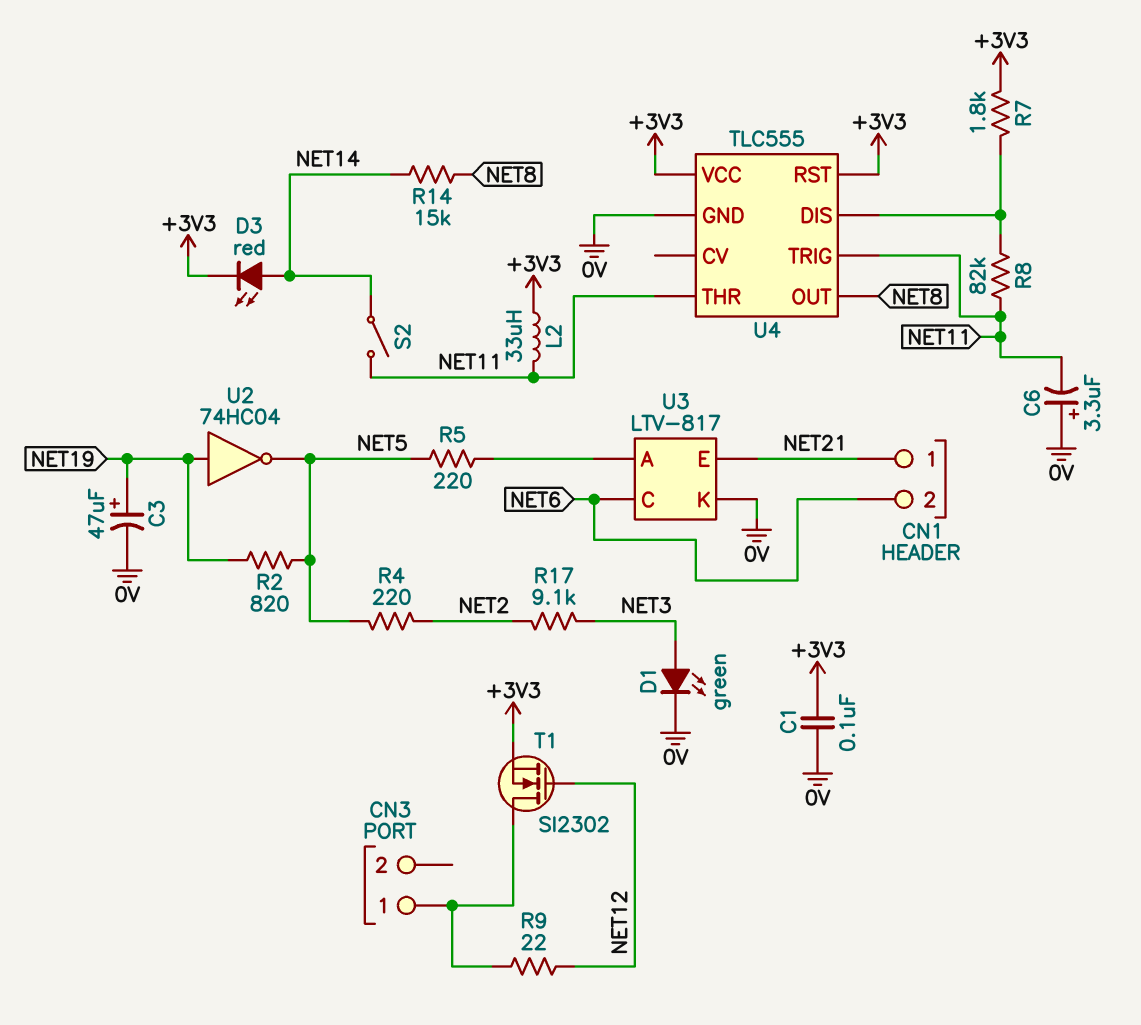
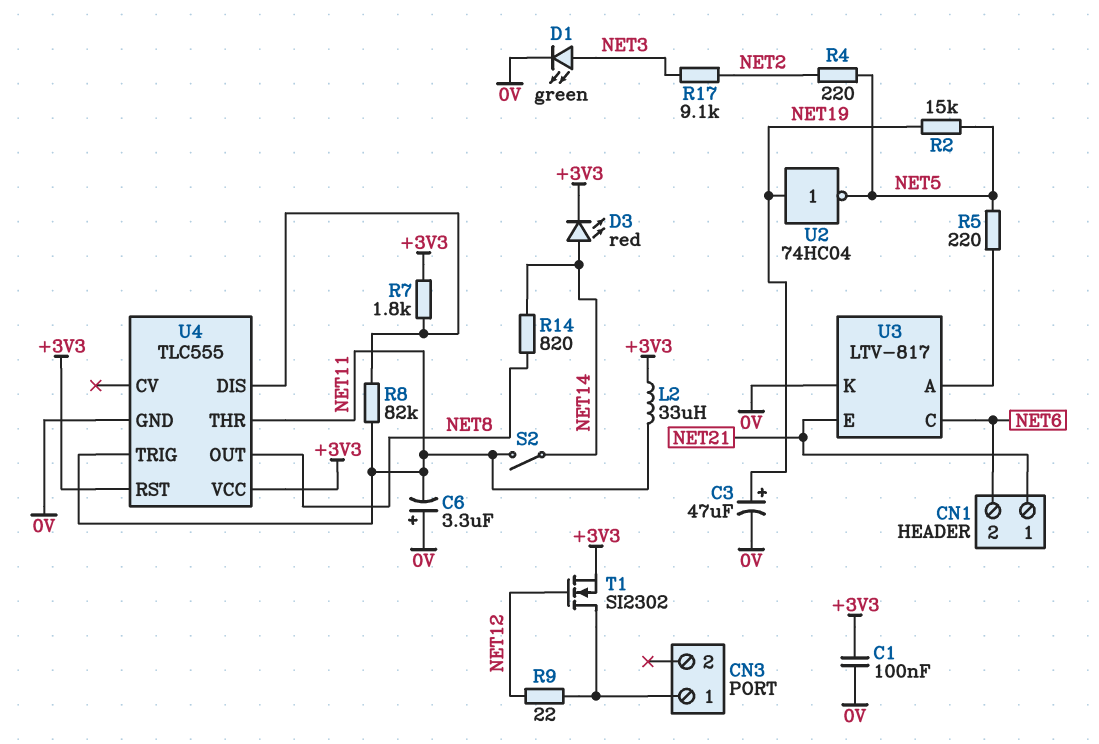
R2: 820 (NET5, NET19) -> 15k (NET5, NET19)
R14: 15k (NET8, NET14) -> 820 (NET8, NET14)

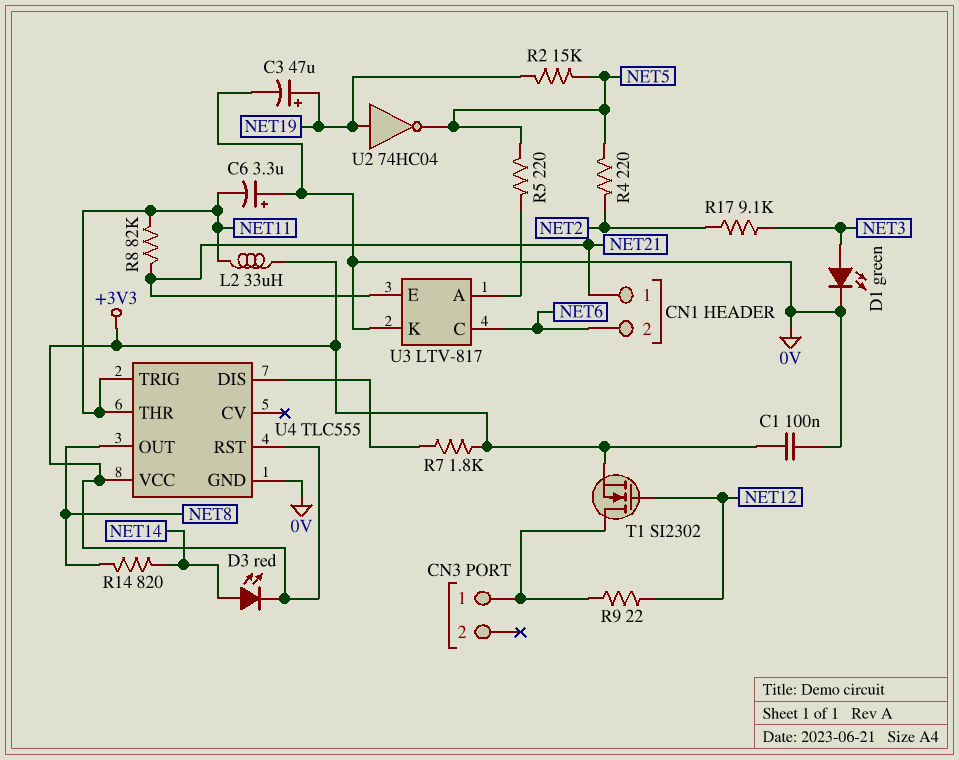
R8: 82k (NET11, U4/DIS) -> 82k (NET11, NET21)
S2: switch (NET11, NET14) -> none

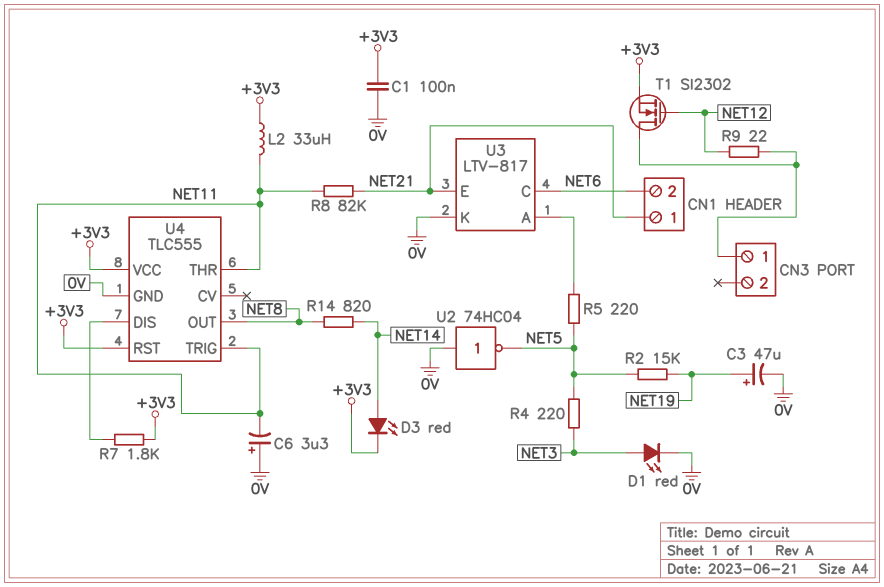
D1: LED green (A NET3, K 0V) -> LED red (A NET3, K 0V)
R4: 220 (NET2, NET5) -> 220 (NET3, NET5)
R17: 9.1k (NET2, NET3) -> none
U2: NOT 74HC04 (in NET19, out NET5) -> NOT 74HC04 (in 0V, out NET5)

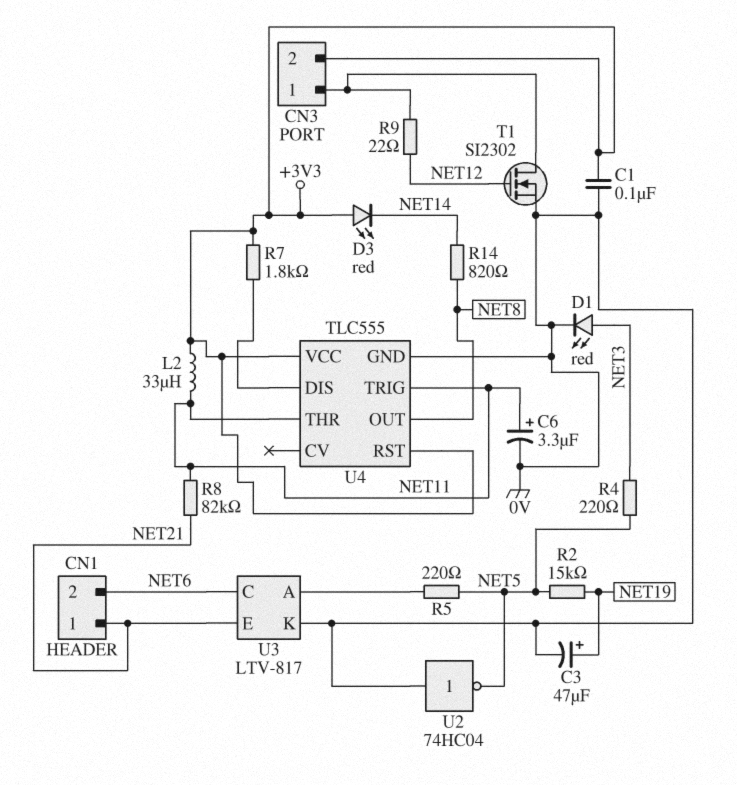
C6: 3.3uF (plus 0V, minus NET11) -> 3.3uF (plus NET11, minus 0V)
CN3 pin 2: none -> +3V3
D3: LED red (A NET14, K +3V3) -> LED red (A +3V3, K NET14)
T1: NMOS SI2302 (G NET12, D CN3/1, S +3V3) -> NMOS SI2302 (G NET12, D CN3/1, S 0V)

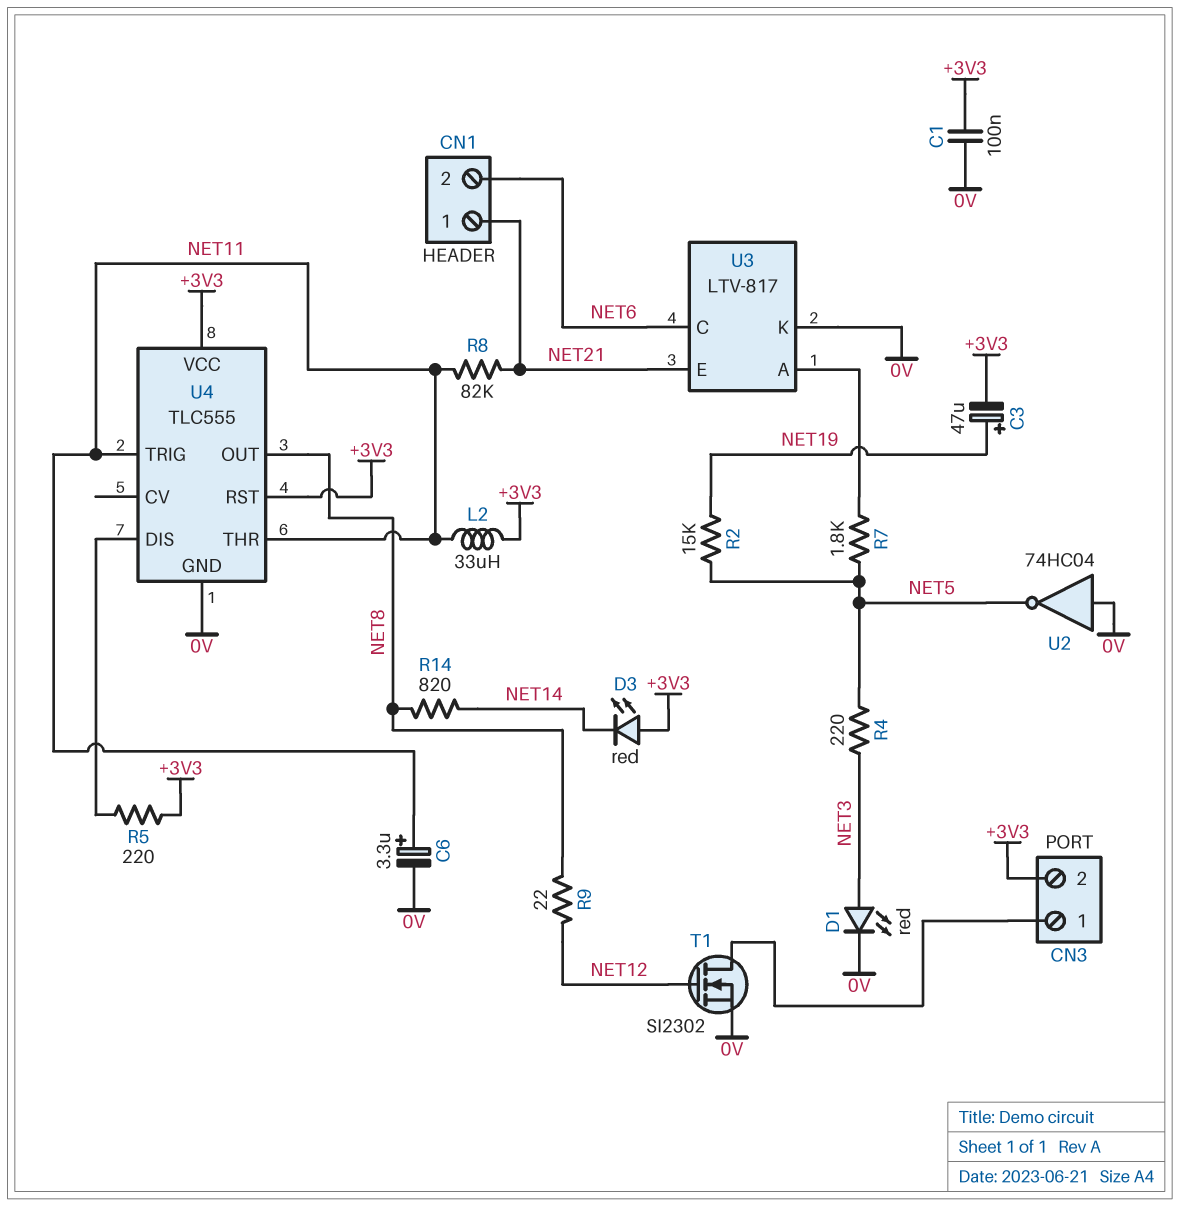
C3: 47uF (plus NET19, minus 0V) -> 47uF (plus NET19, minus +3V3)
R5: 220 (NET5, U3/A) -> 220 (+3V3, U4/DIS)
R7: 1.8k (+3V3, U4/DIS) -> 1.8k (NET5, U3/A)
R9: 22 (CN3/1, NET12) -> 22 (NET8, NET12)

